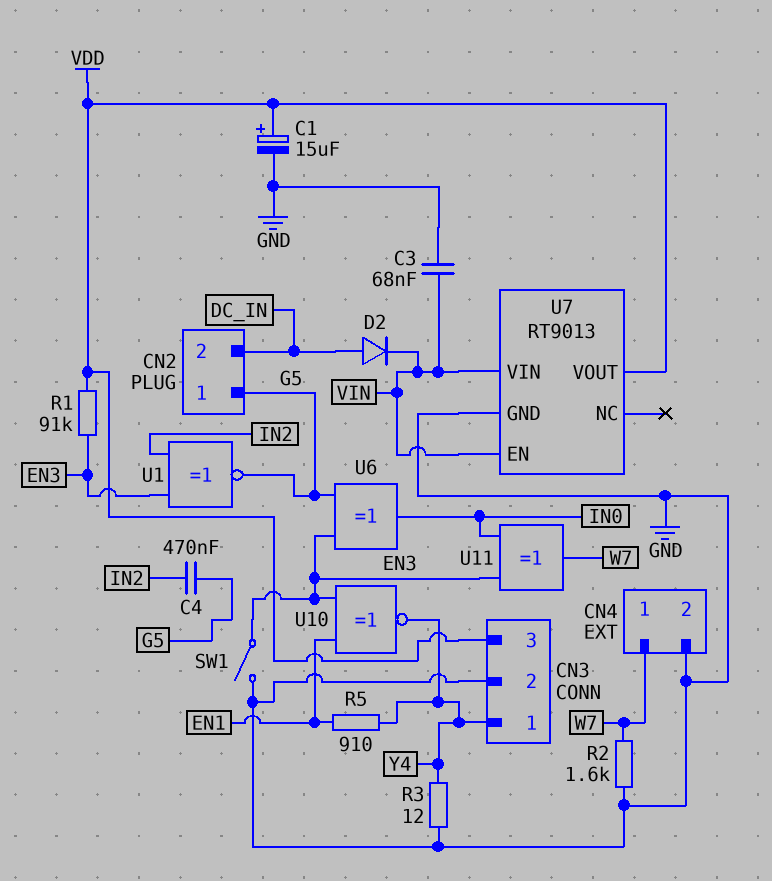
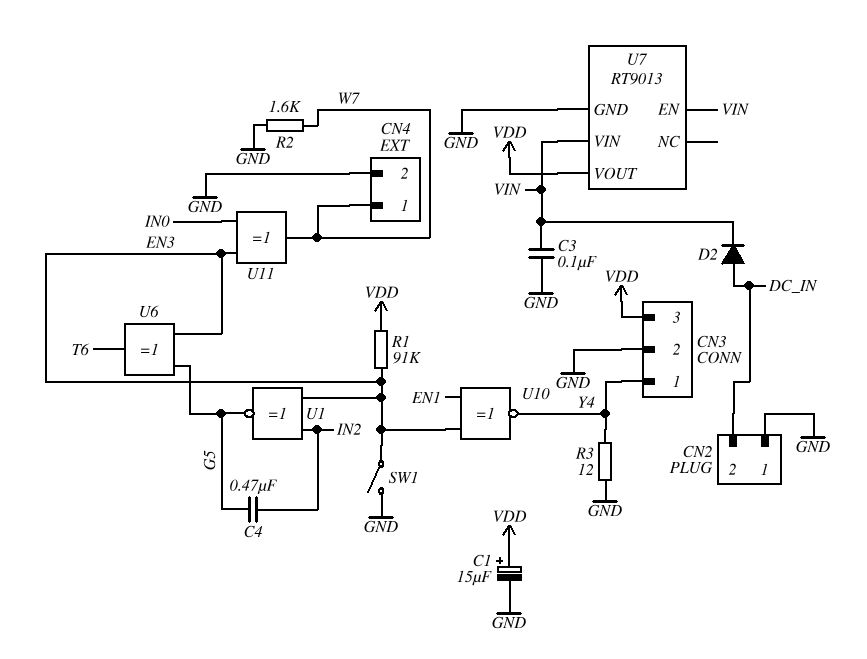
C3: 68nF (GND, VIN) -> 100nF (GND, VIN)
CN2 pin 1: G5 -> GND
R5: 910 (EN1, Y4) -> none
U6: XOR (in EN3, in G5, out IN0) -> XOR (in EN3, in G5, out T6)

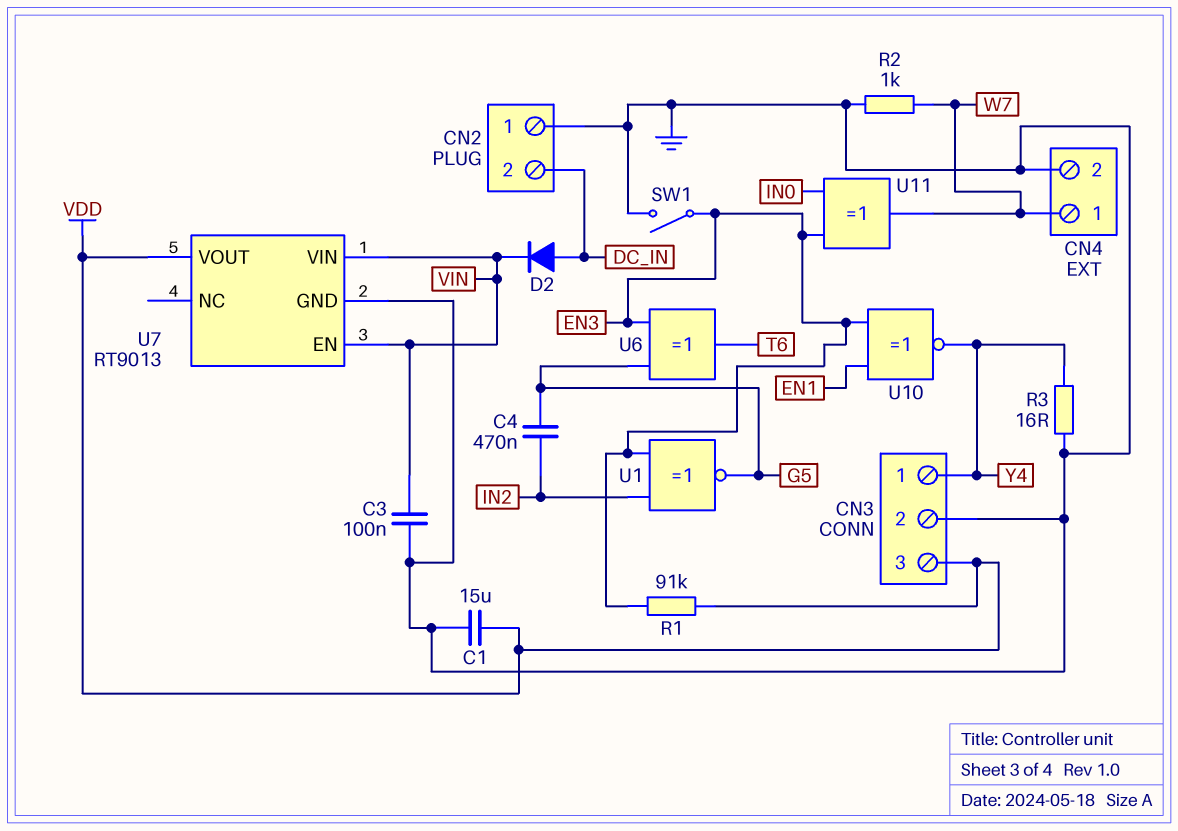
C1: 15uF (plus VDD, minus GND) -> 15uF (GND, VDD)
R2: 1.6k (GND, W7) -> 1k (GND, W7)
R3: 12 (GND, Y4) -> 16 (GND, Y4)

